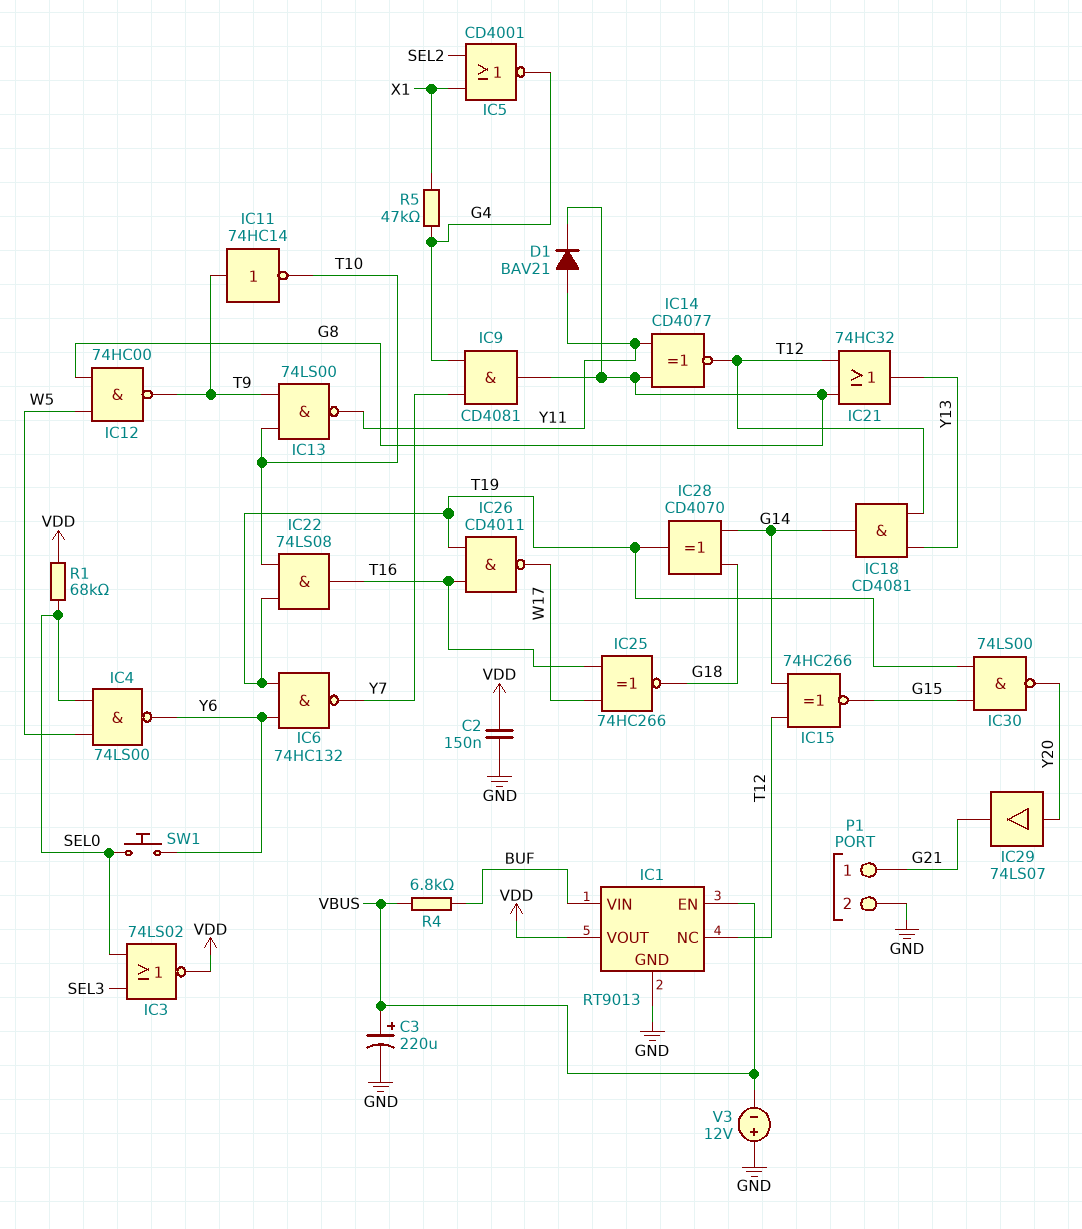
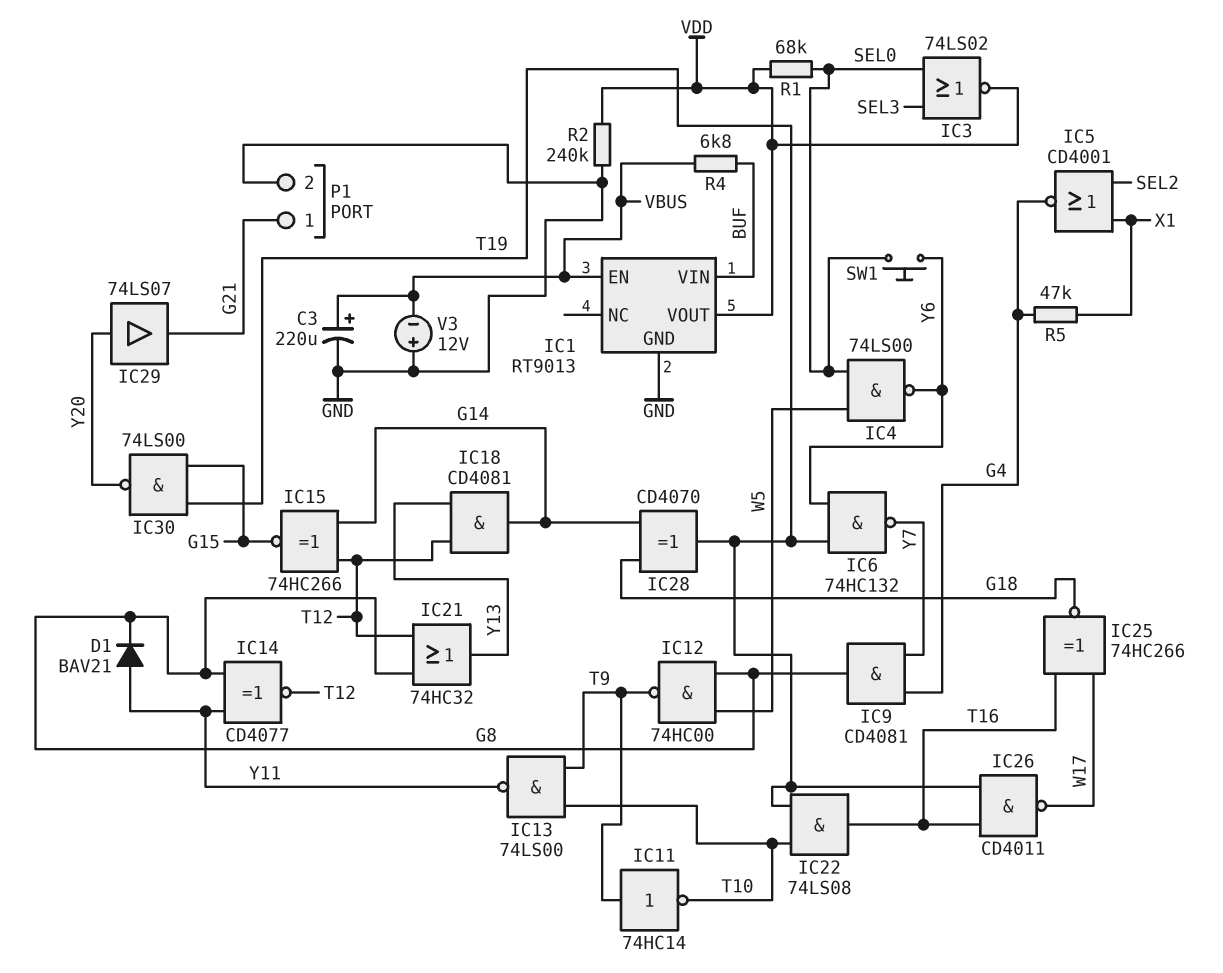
C2: 150nF (GND, VDD) -> none
IC1 pin NC: T12 -> none
R2: none -> 240k (GND, VDD)

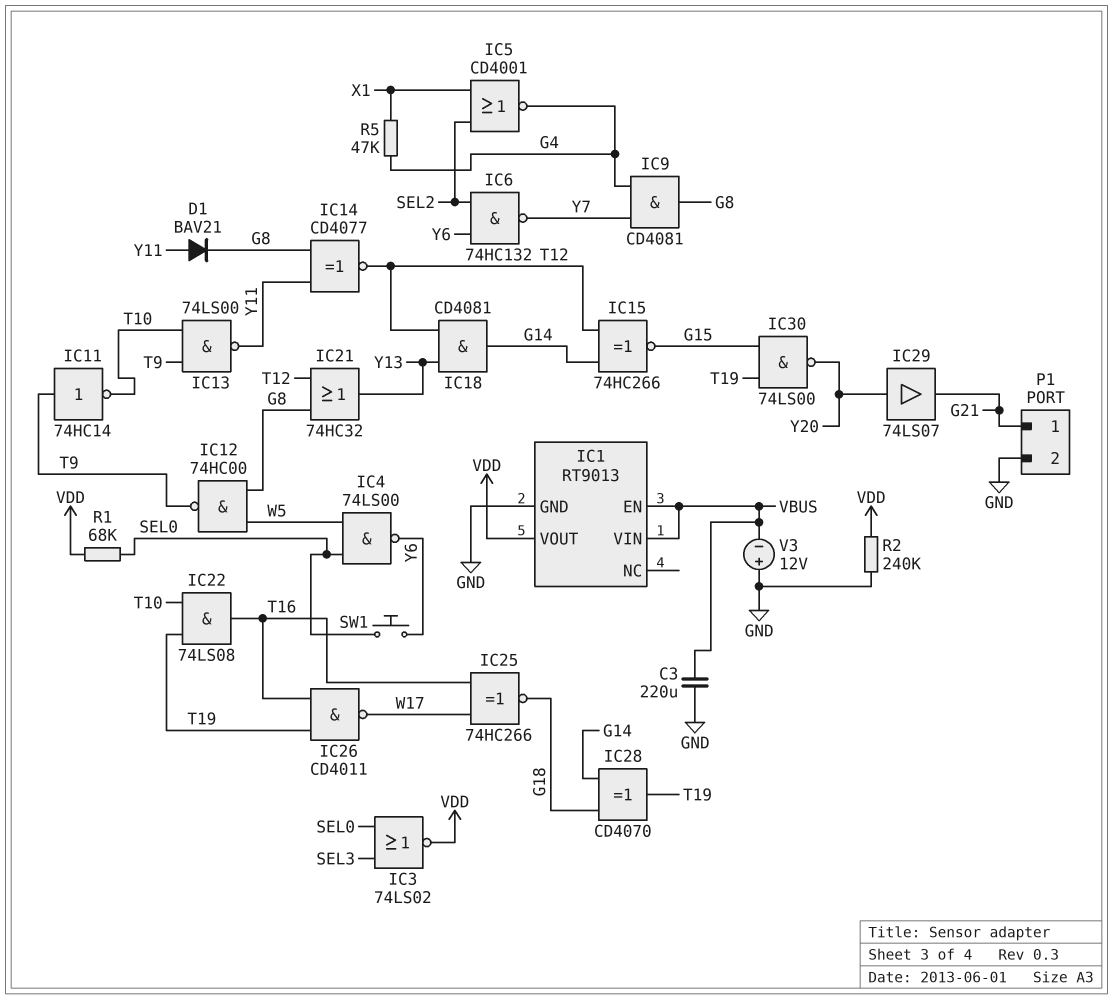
C3: 220uF (plus VBUS, minus GND) -> 220uF (GND, VBUS)
IC1 pin VIN: BUF -> VBUS
IC6: NAND 74HC132 (in T19, in Y6, out Y7) -> NAND 74HC132 (in SEL2, in Y6, out Y7)
R4: 6.8k (BUF, VBUS) -> none

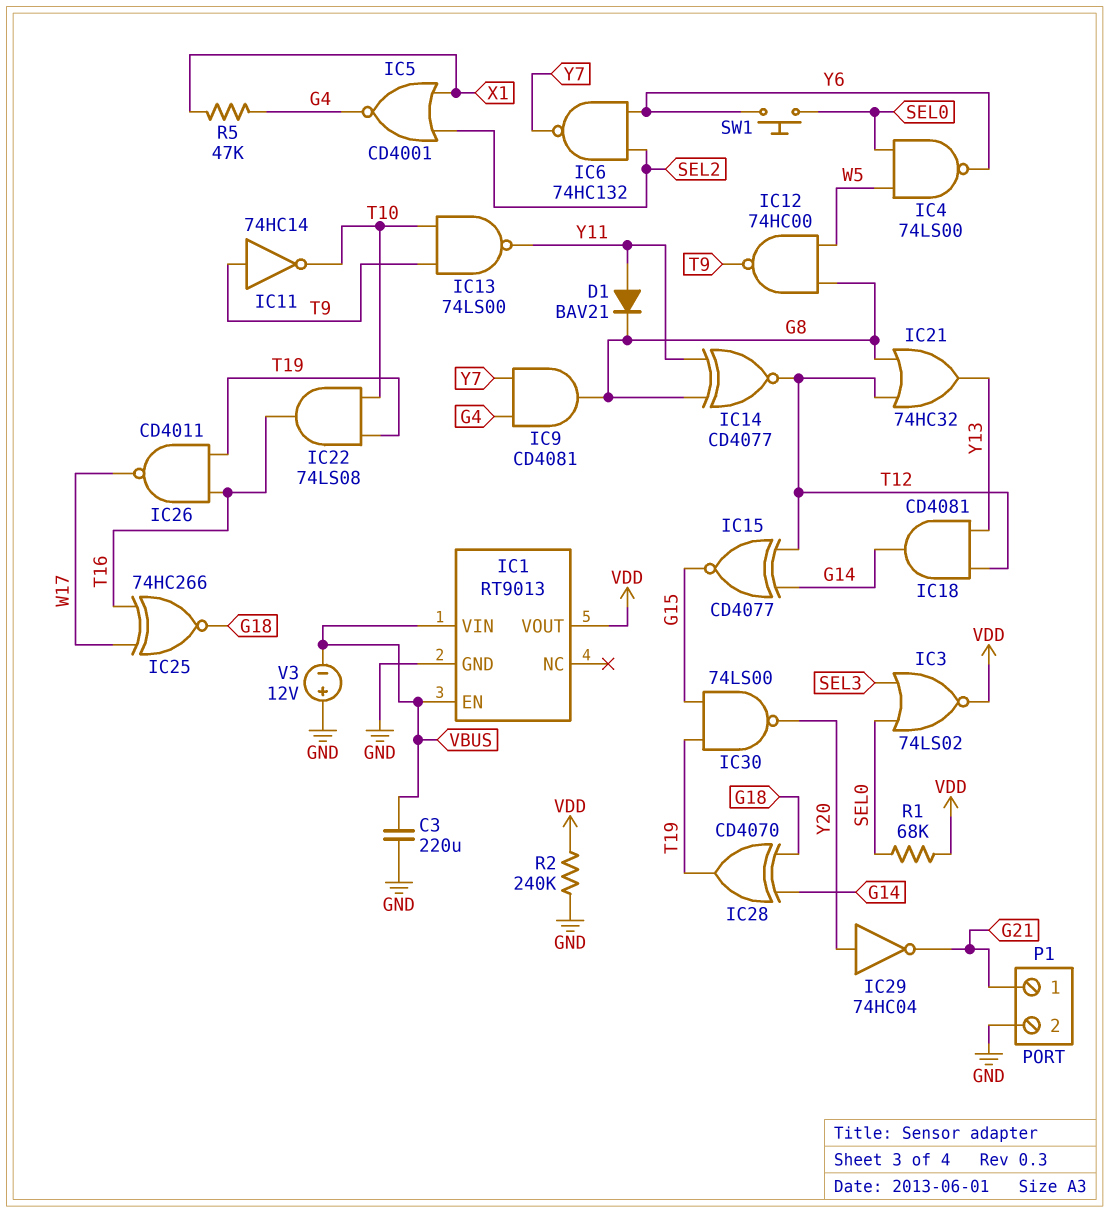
IC15: XNOR 74HC266 (in G14, in T12, out G15) -> XNOR CD4077 (in G14, in T12, out G15)
IC29: buffer 74LS07 (in Y20, out G21) -> NOT 74HC04 (in Y20, out G21)

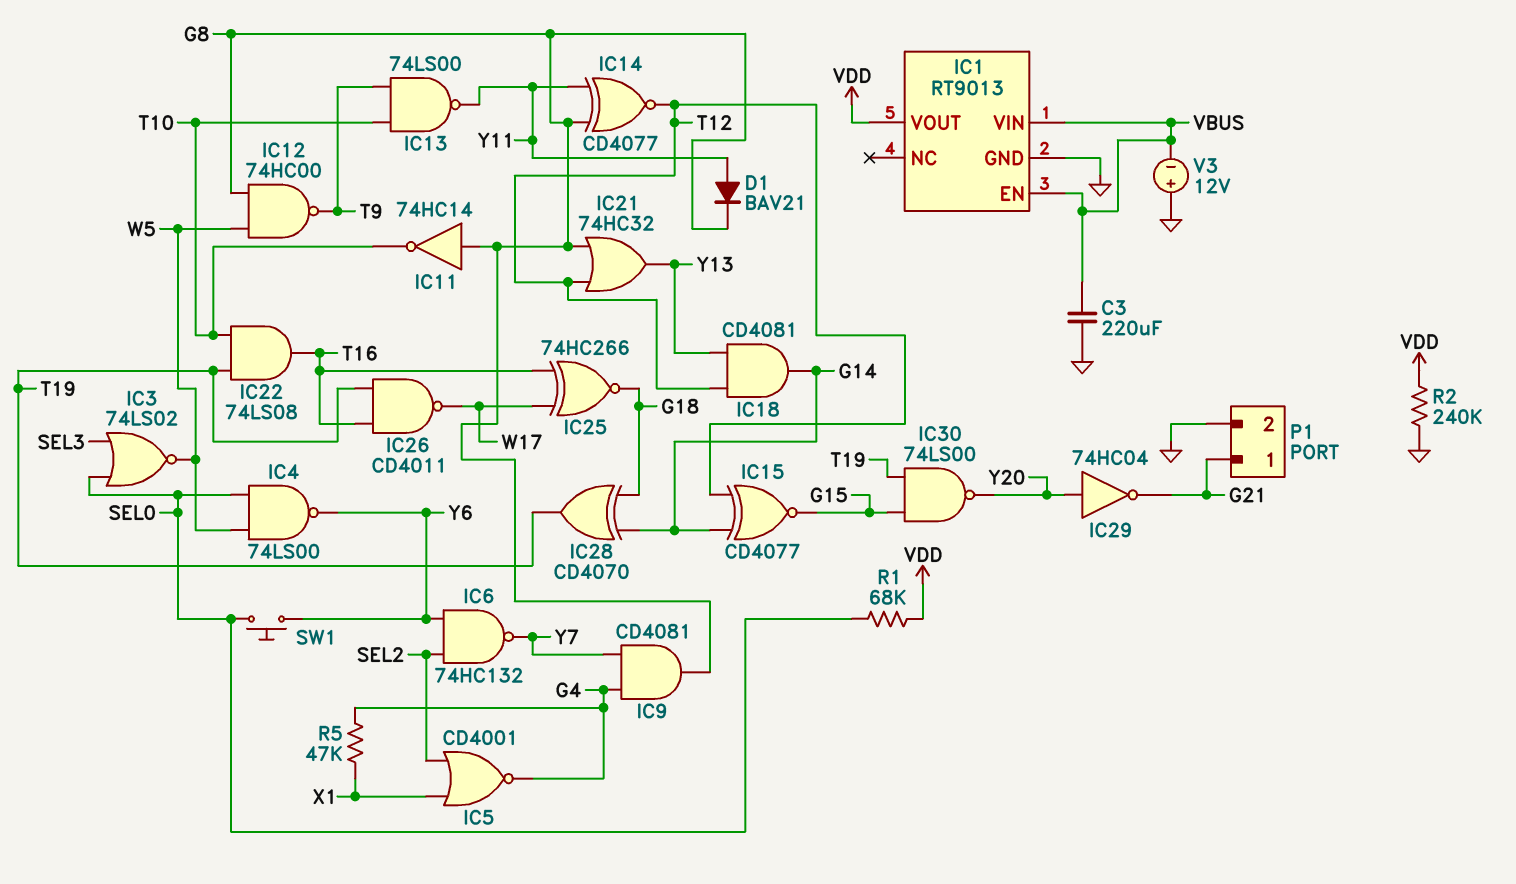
IC3: NOR 74LS02 (in SEL0, in SEL3, out VDD) -> NOR 74LS02 (in SEL0, in SEL3, out W5)
IC11: NOT 74HC14 (in T9, out T10) -> NOT 74HC14 (in G8, out T10)

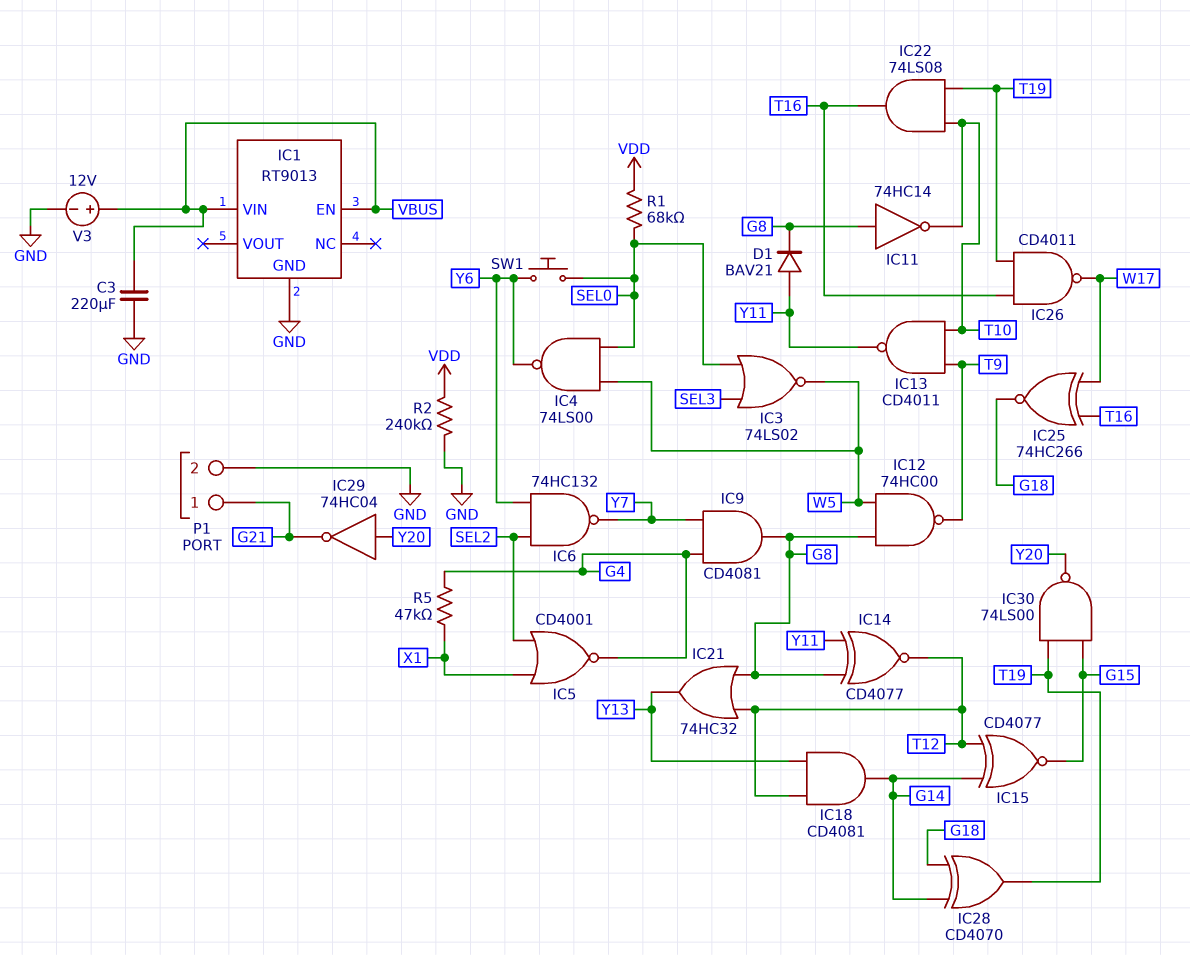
IC1 pin VOUT: VDD -> none
IC13: NAND 74LS00 (in T9, in T10, out Y11) -> NAND CD4011 (in T9, in T10, out Y11)
V3: 12V (plus GND, minus VBUS) -> 12V (plus VBUS, minus GND)

